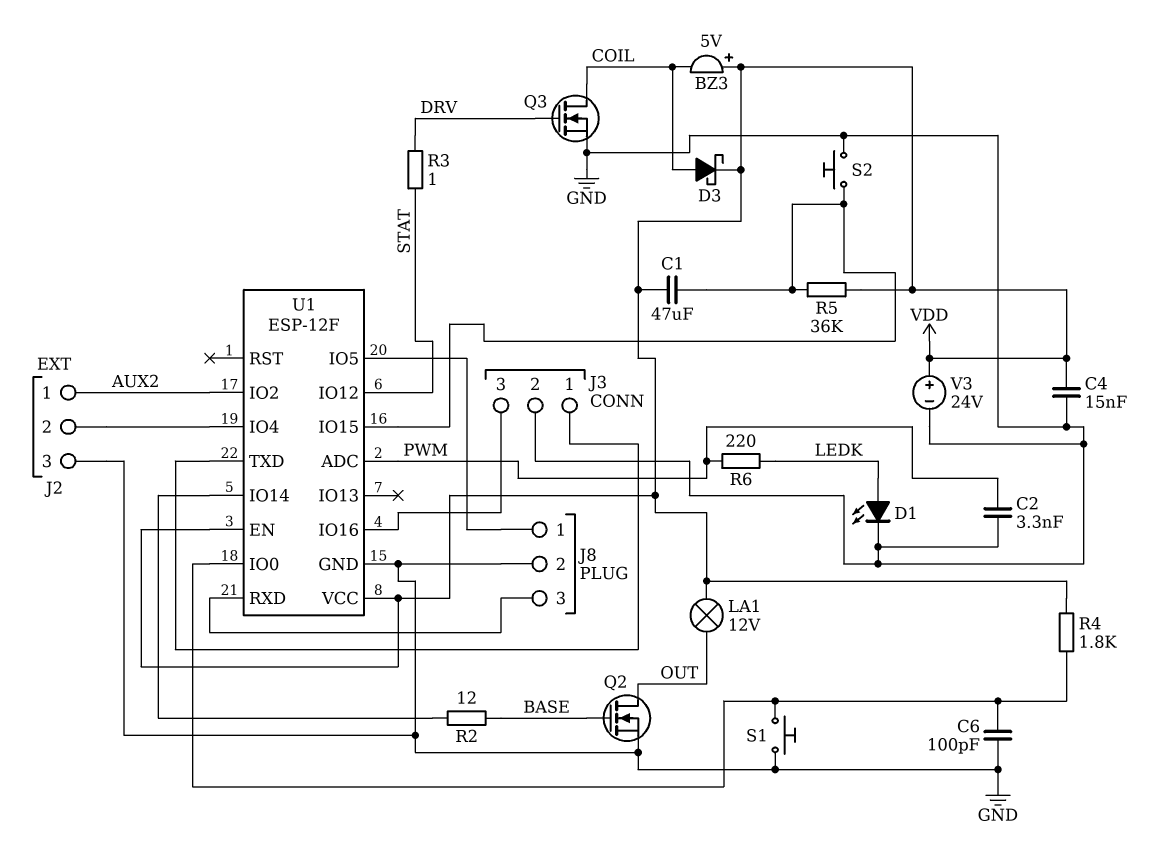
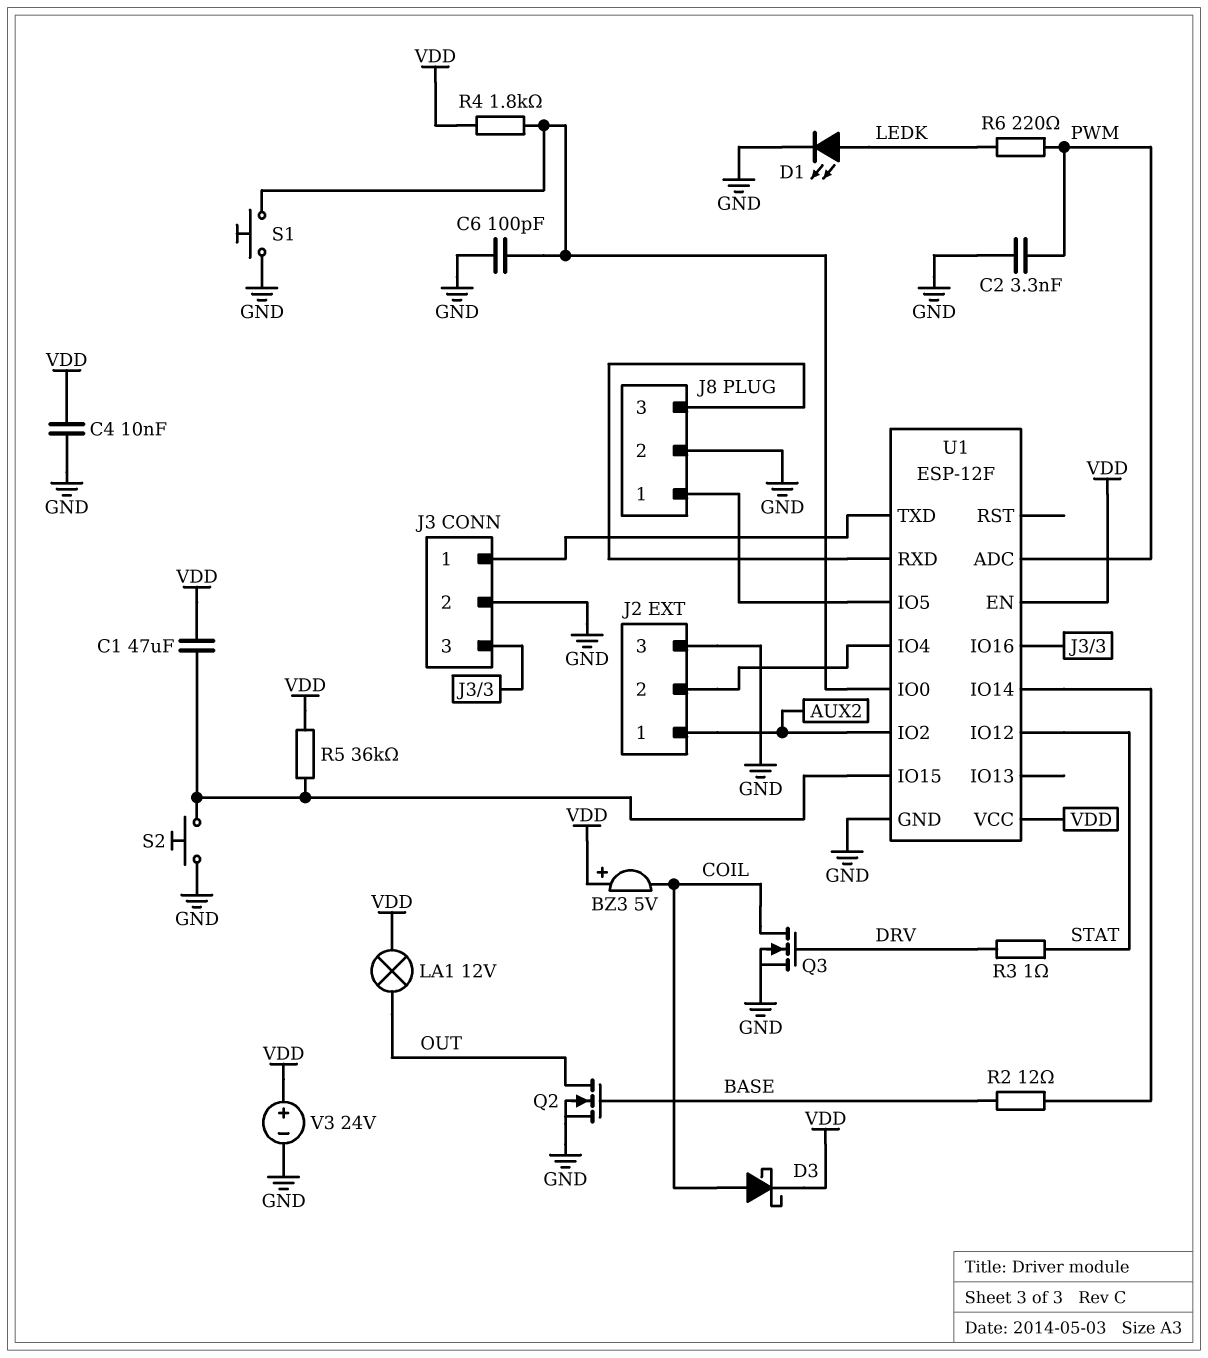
C4: 15nF (GND, VDD) -> 10nF (GND, VDD)

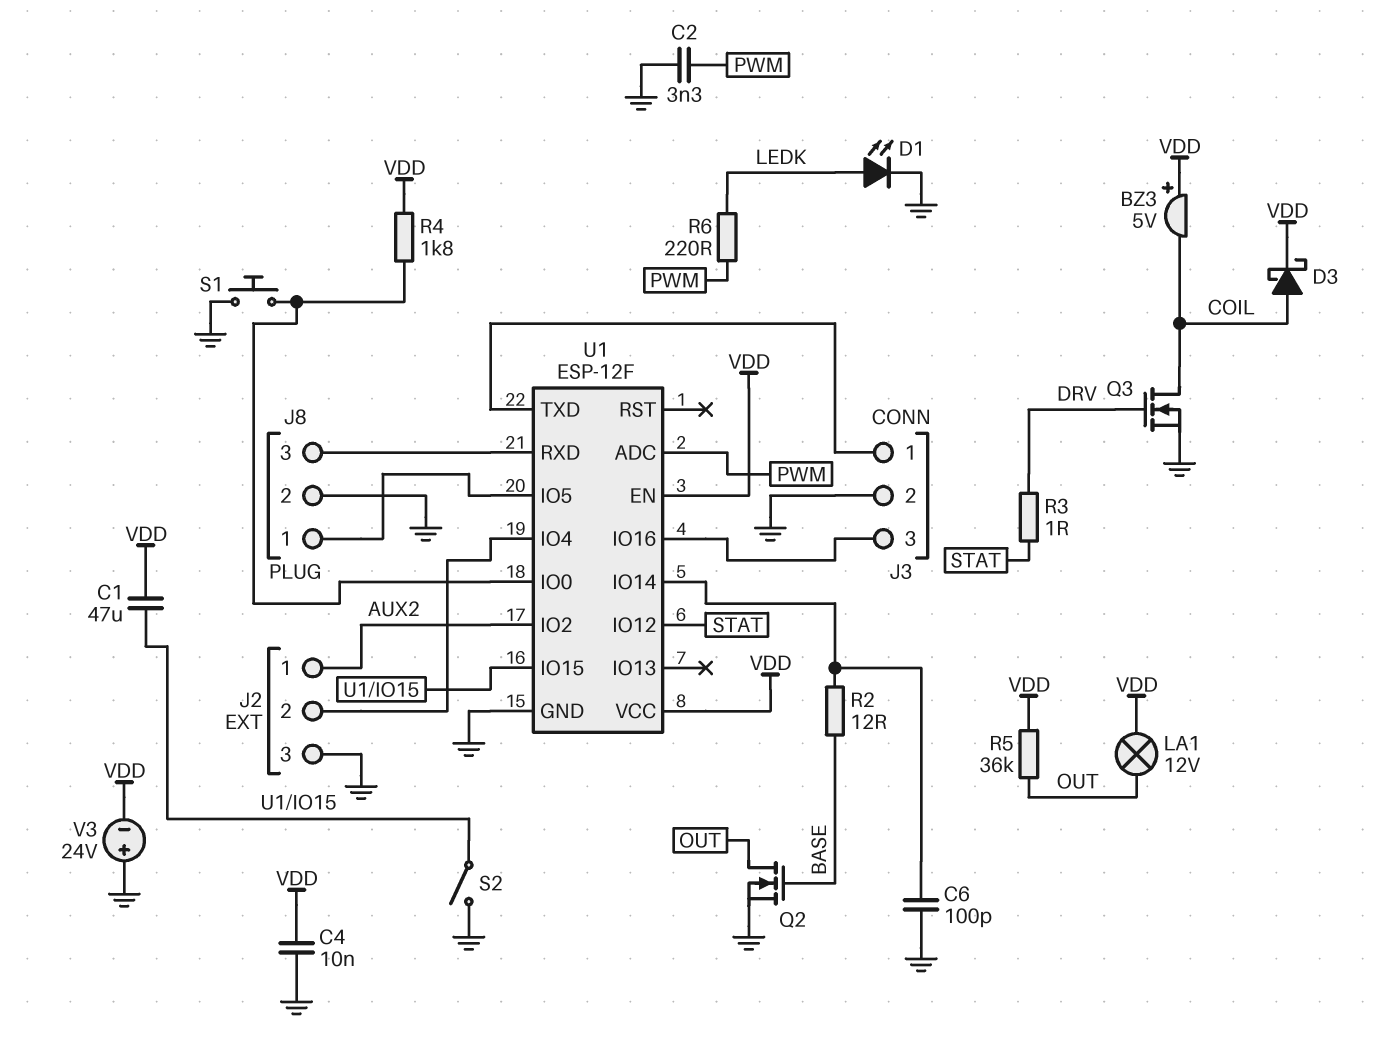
C6: 100pF (GND, U1/IO0) -> 100pF (GND, U1/IO14)
R5: 36k (U1/IO15, VDD) -> 36k (OUT, VDD)
S2: button (GND, U1/IO15) -> switch (GND, U1/IO15)
V3: 24V (plus VDD, minus GND) -> 24V (plus GND, minus VDD)

